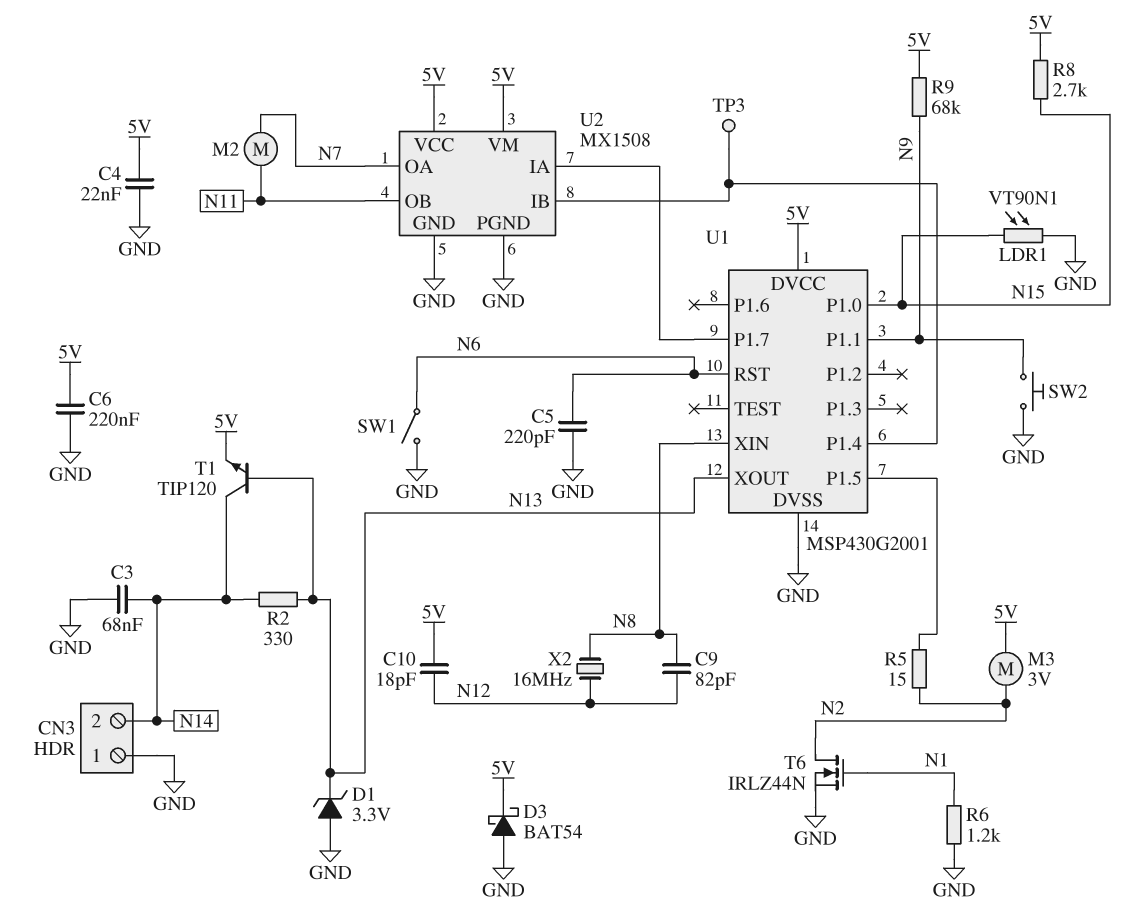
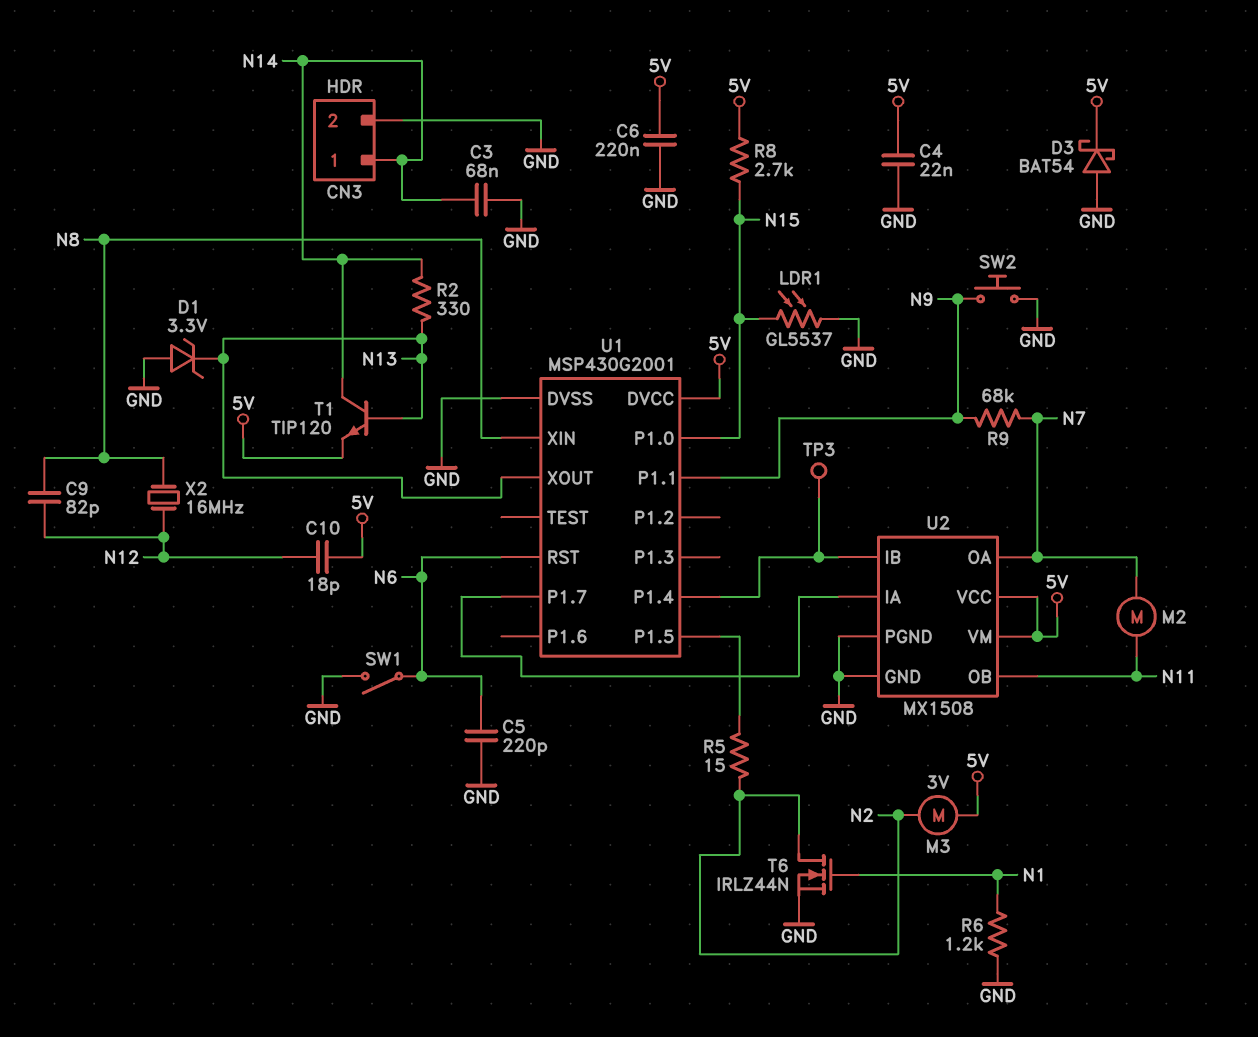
CN3 pin 1: GND -> N14
CN3 pin 2: N14 -> GND
LDR1: VT90N1 (GND, N15) -> GL5537 (GND, N15)
R9: 68k (5V, N9) -> 68k (N7, N9)

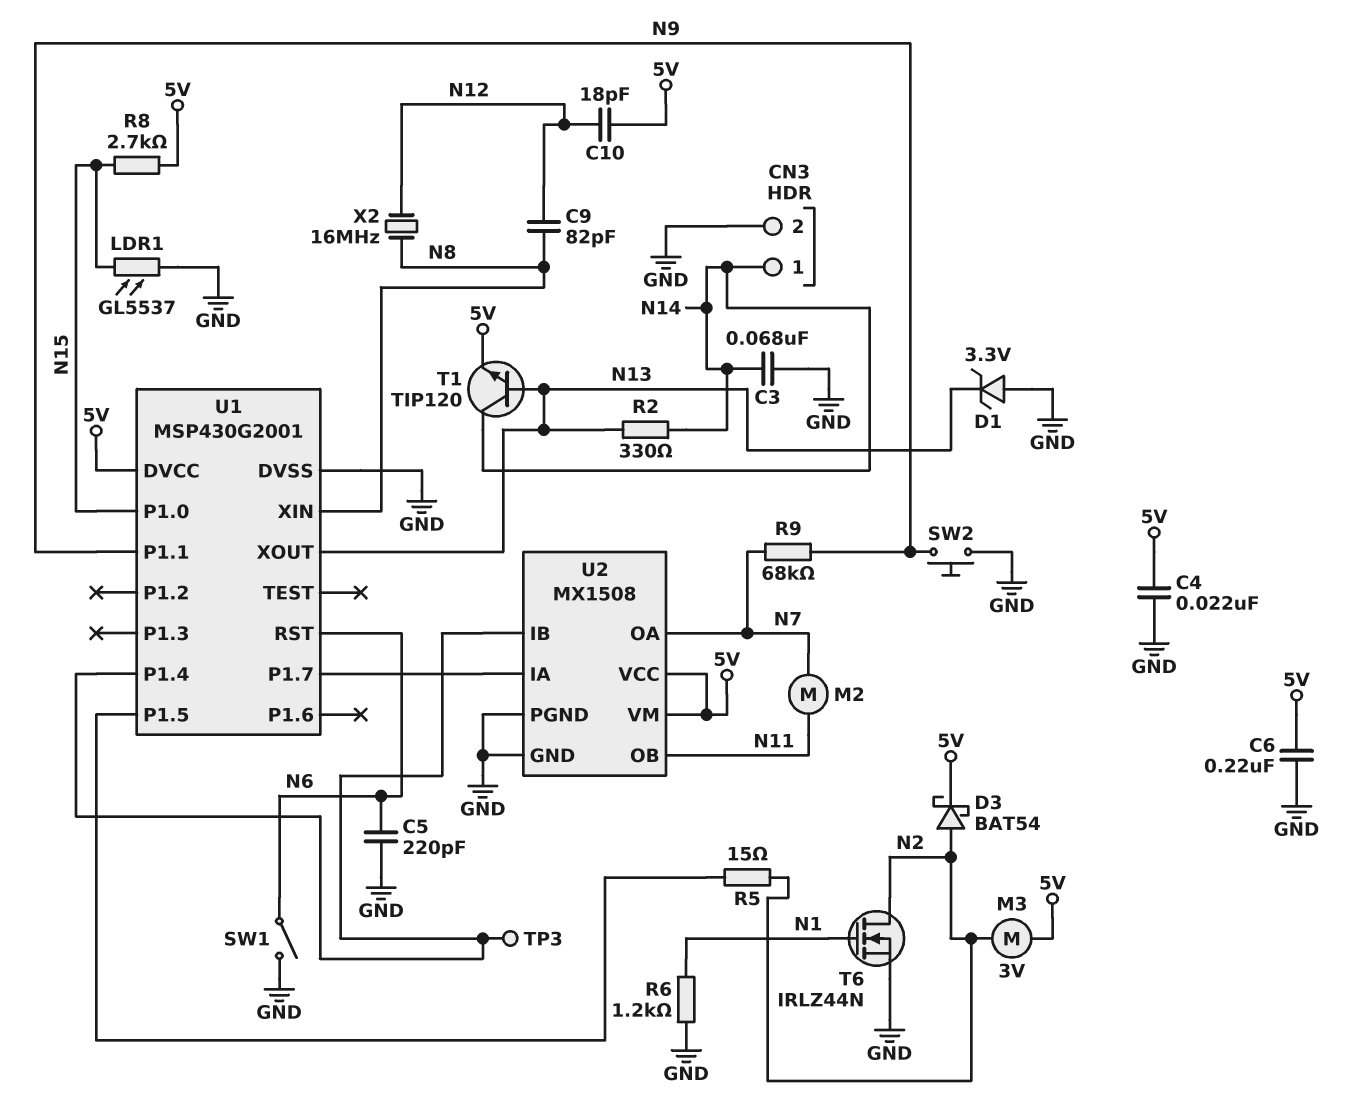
D3: schottky BAT54 (A GND, K 5V) -> schottky BAT54 (A N2, K 5V)

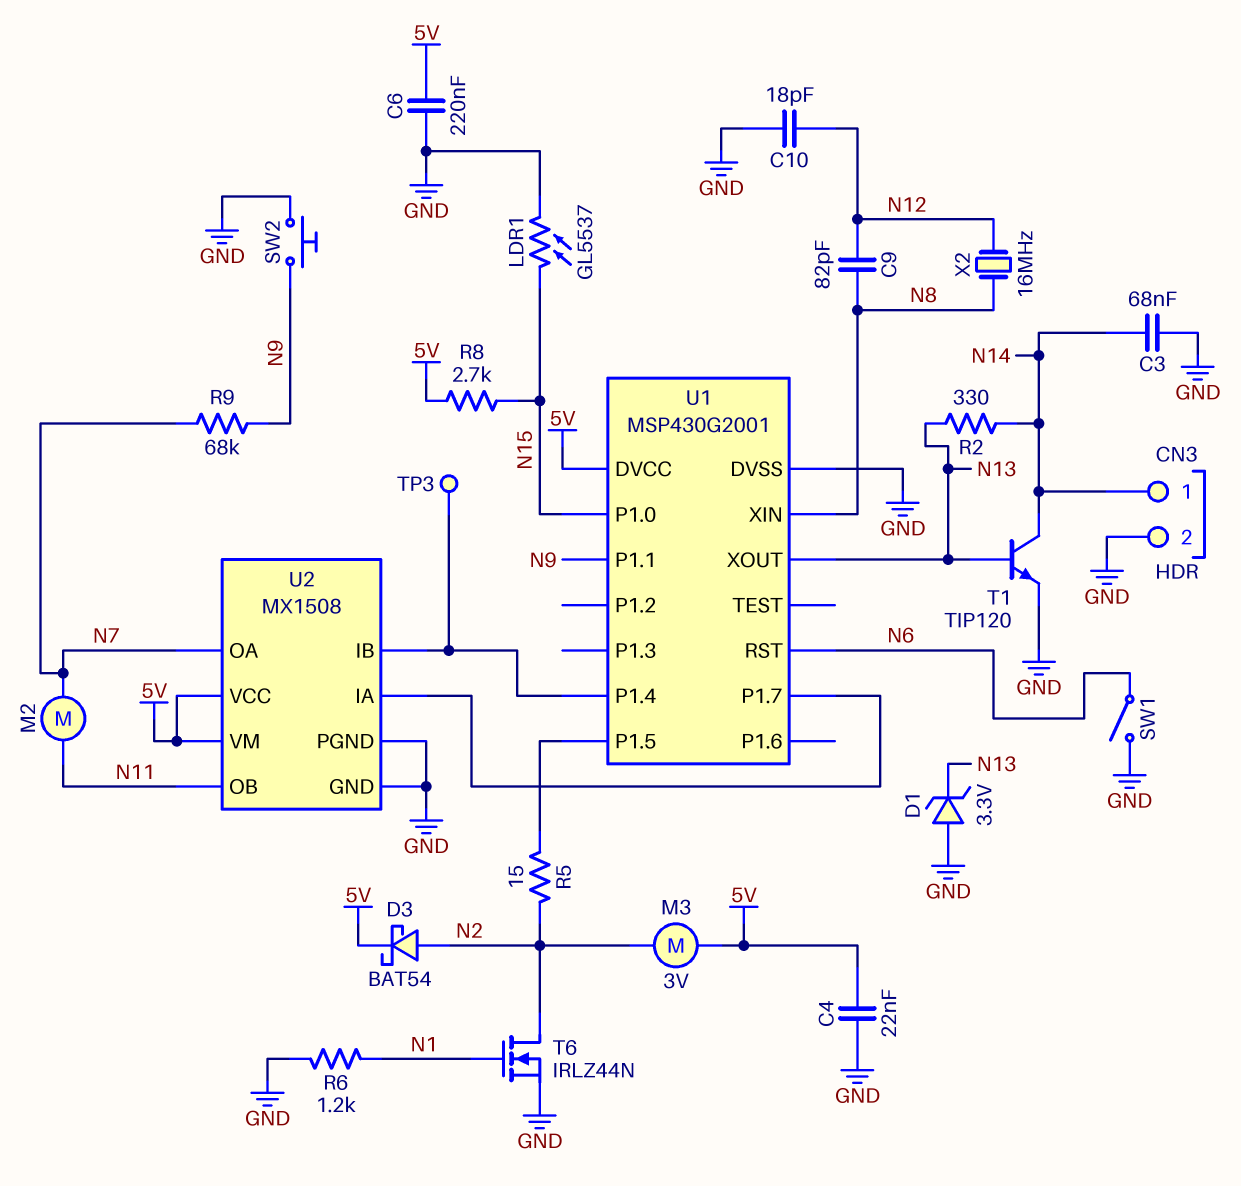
C5: 220pF (GND, N6) -> none
C10: 18pF (5V, N12) -> 18pF (GND, N12)
T1: NPN TIP120 (B N13, C N14, E 5V) -> NPN TIP120 (B N13, C N14, E GND)

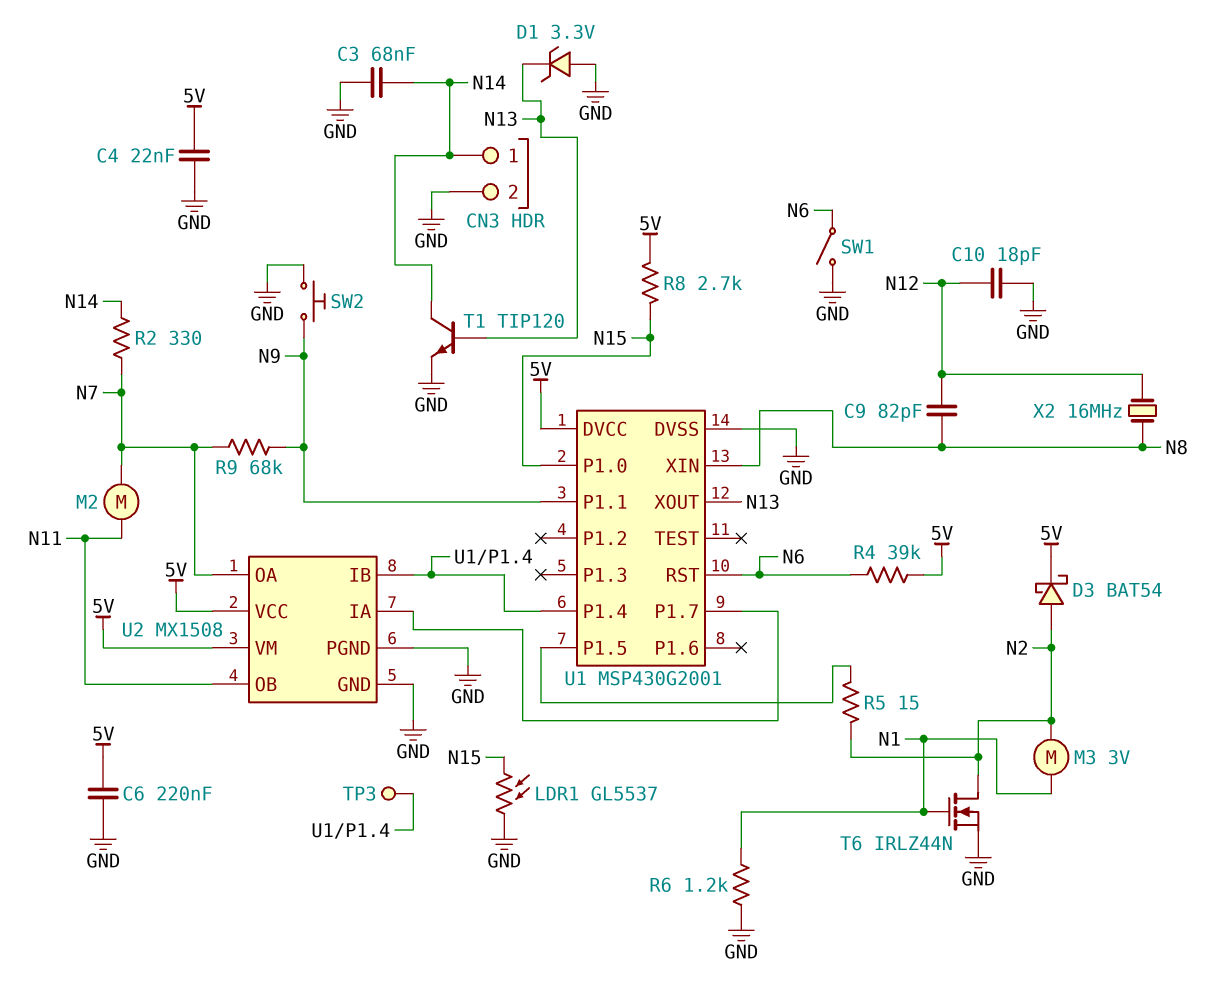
M3: motor 3V (5V, N2) -> motor 3V (N1, N2)
R2: 330 (N13, N14) -> 330 (N7, N14)
R4: none -> 39k (5V, N6)

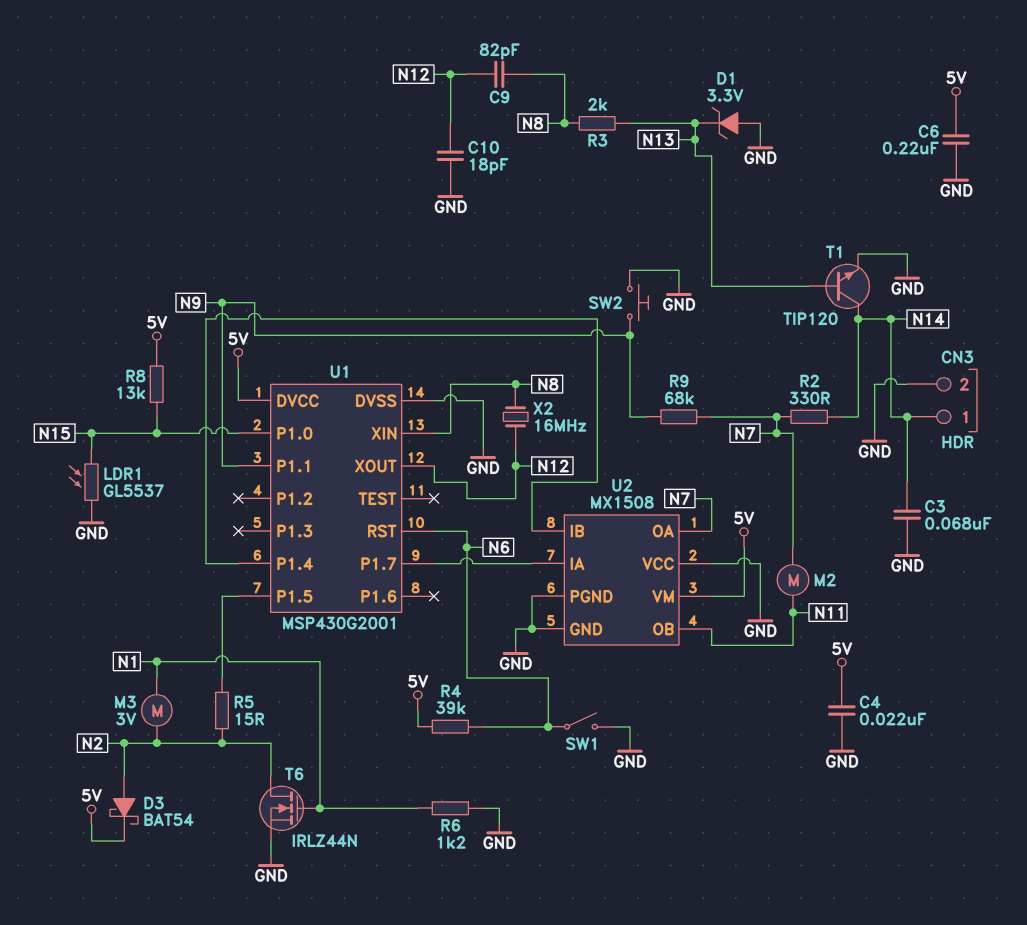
R3: none -> 2k (N8, N13)
R8: 2.7k (5V, N15) -> 13k (5V, N15)
TP3: test point (U1/P1.4) -> none
U1 pin XOUT: N13 -> N12
U2 pin VCC: 5V -> GND

